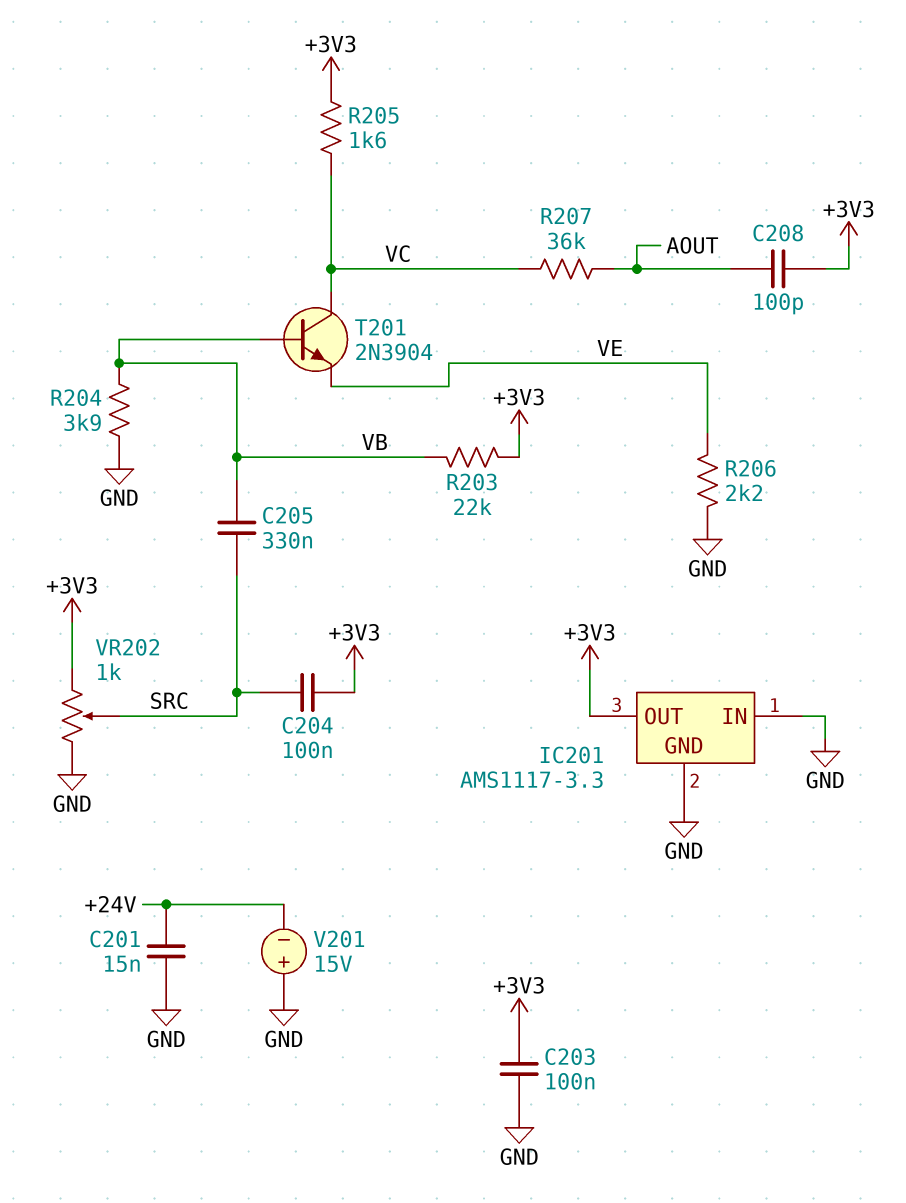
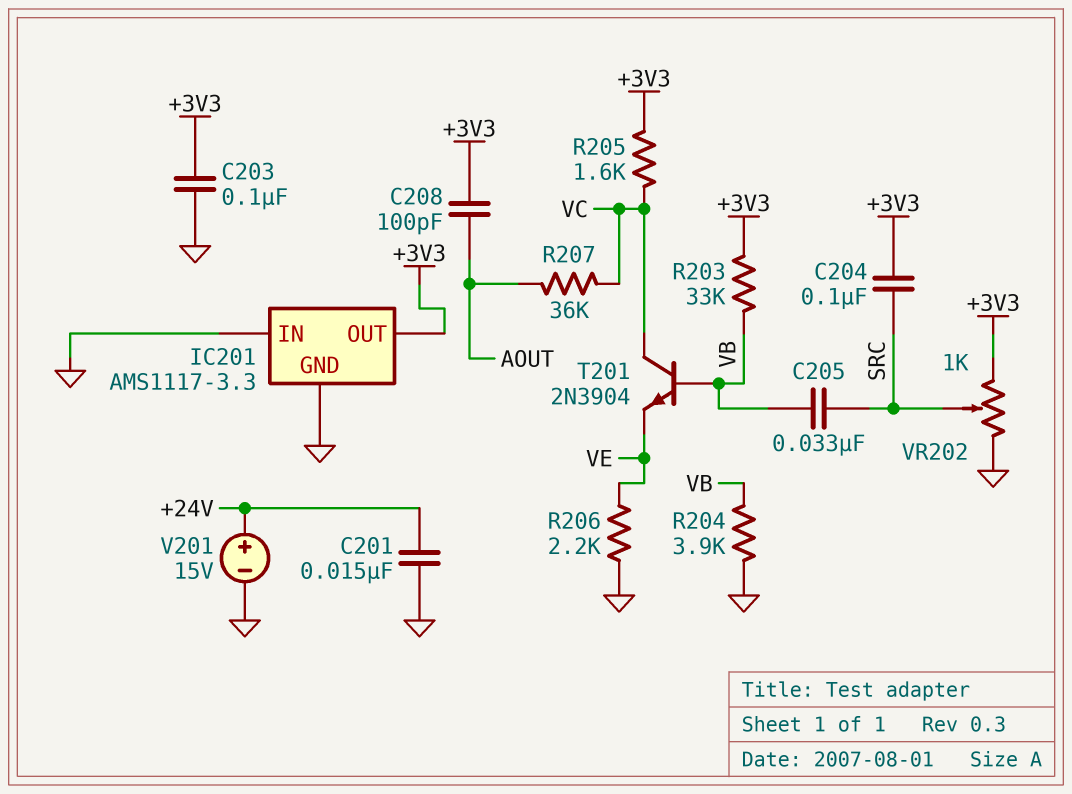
C205: 330nF (SRC, VB) -> 33nF (SRC, VB)
R203: 22k (+3V3, VB) -> 33k (+3V3, VB)
V201: 15V (plus GND, minus +24V) -> 15V (plus +24V, minus GND)

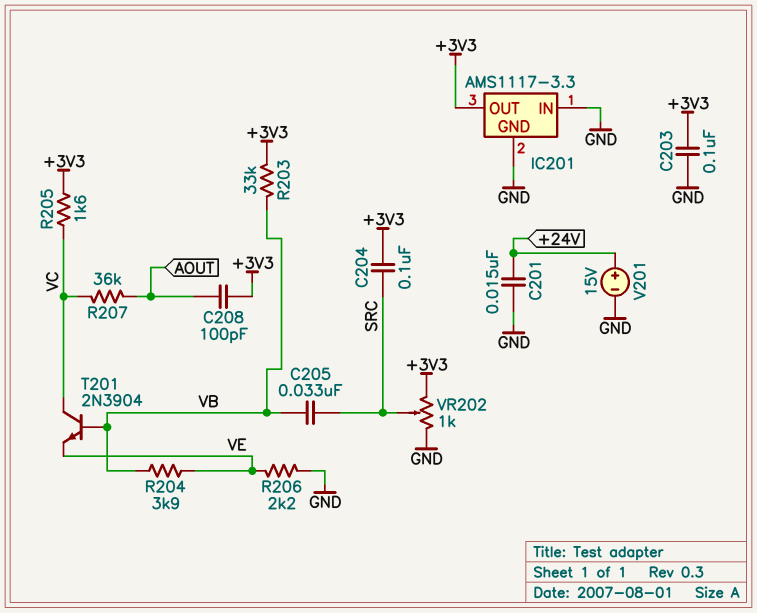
R204: 3.9k (GND, VB) -> 3.9k (VB, VE)

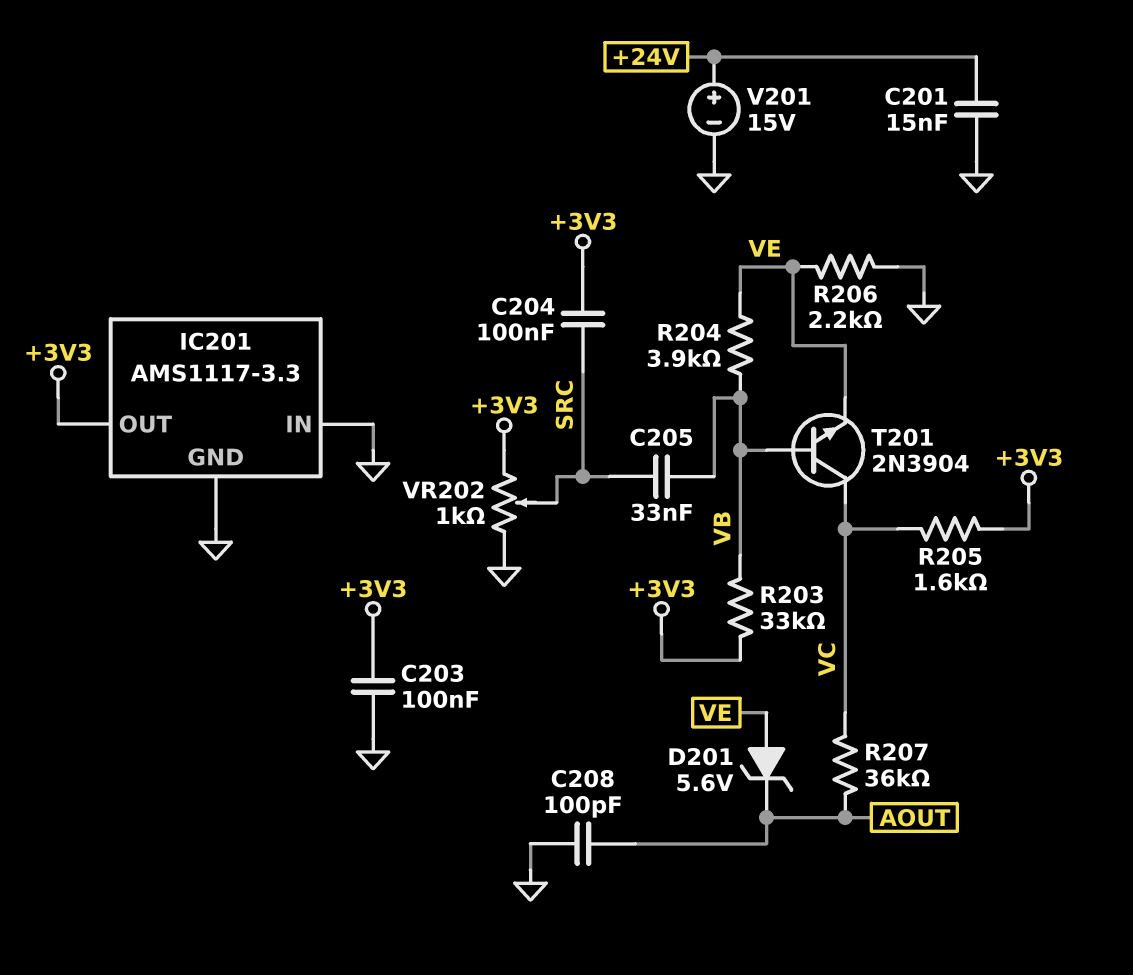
C208: 100pF (+3V3, AOUT) -> 100pF (AOUT, GND)
D201: none -> zener 5.6V (A VE, K AOUT)

